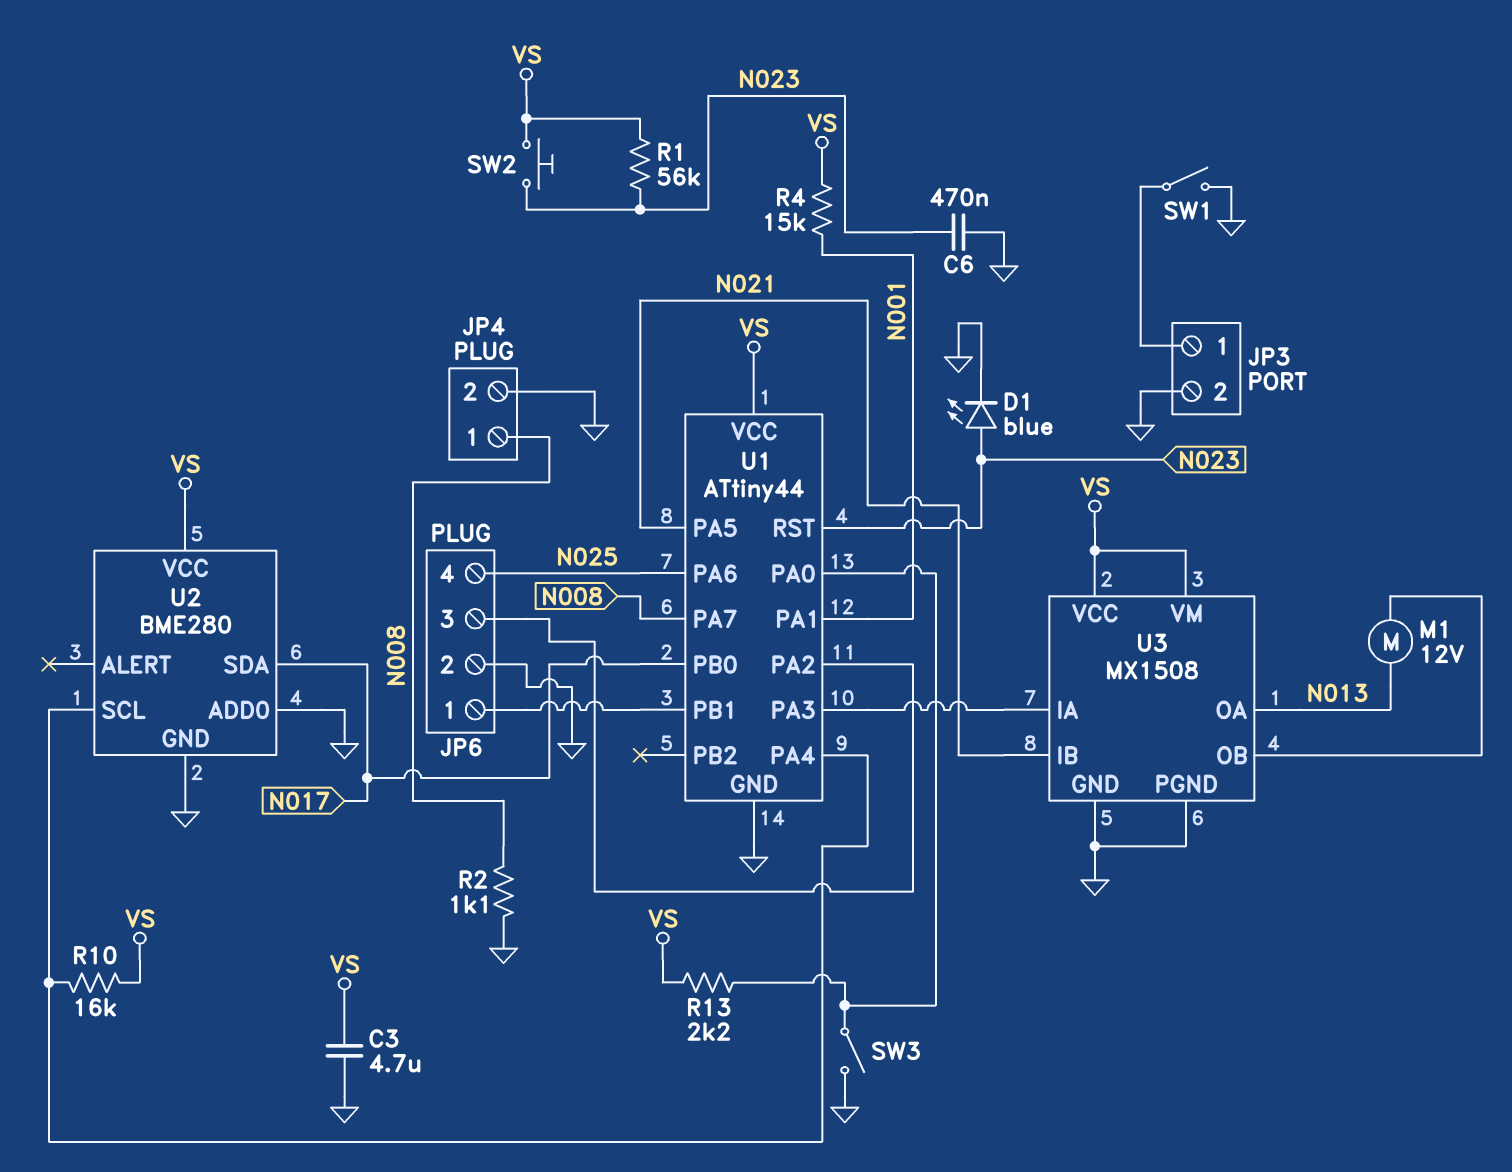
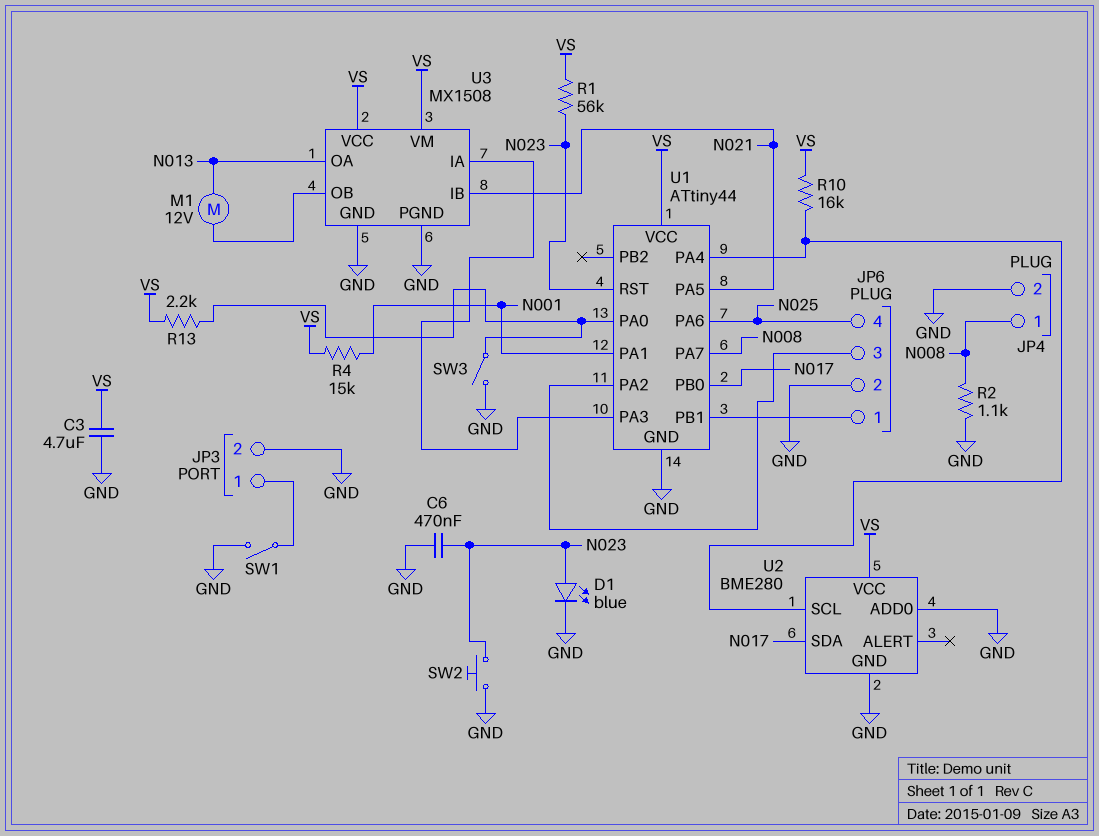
SW2: button (N023, VS) -> button (GND, N023)

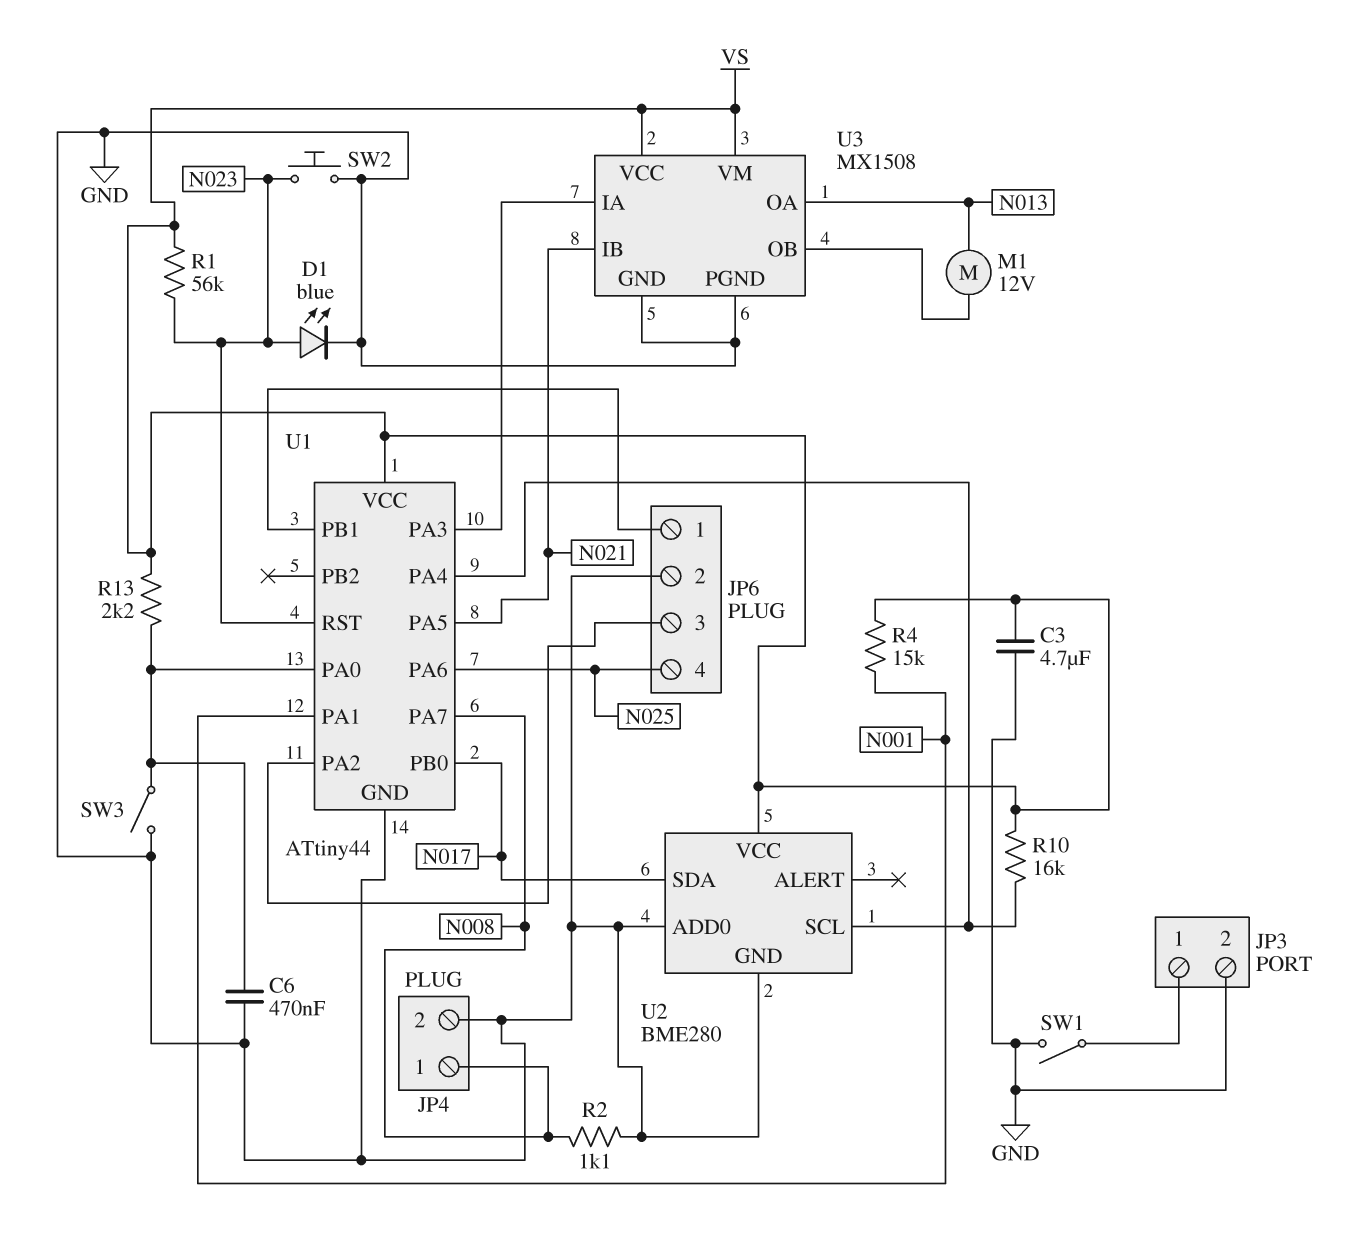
C6: 470nF (GND, N023) -> 470nF (GND, U1/PA0)

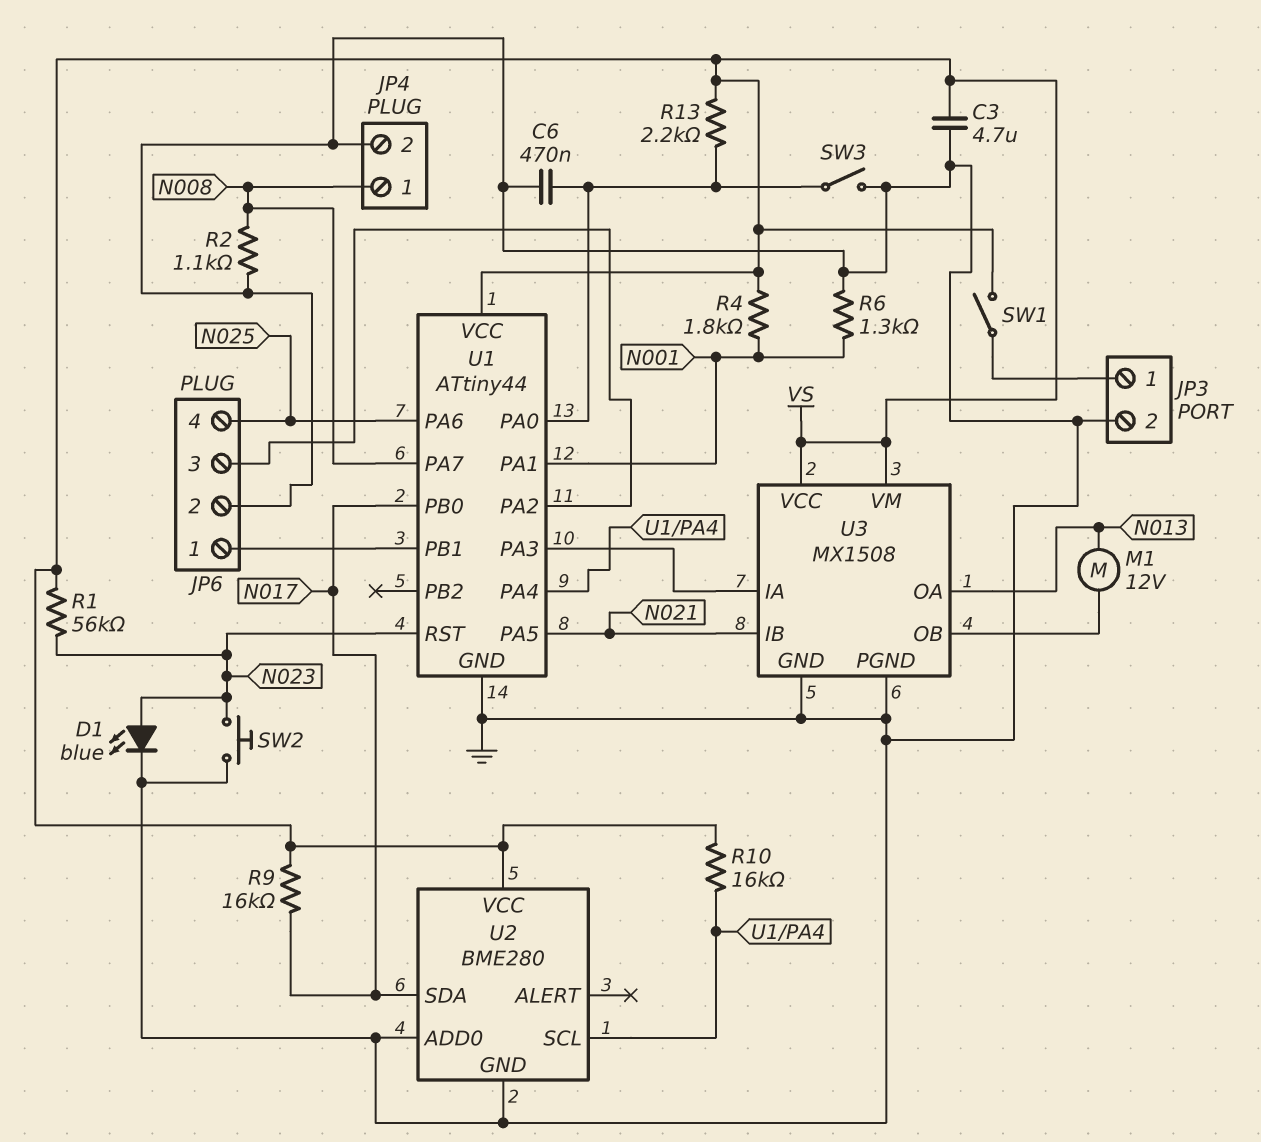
R4: 15k (N001, VS) -> 1.8k (N001, VS)
R6: none -> 1.3k (GND, N001)
R9: none -> 16k (N017, VS)
SW1: switch (GND, JP3/1) -> switch (JP3/1, VS)

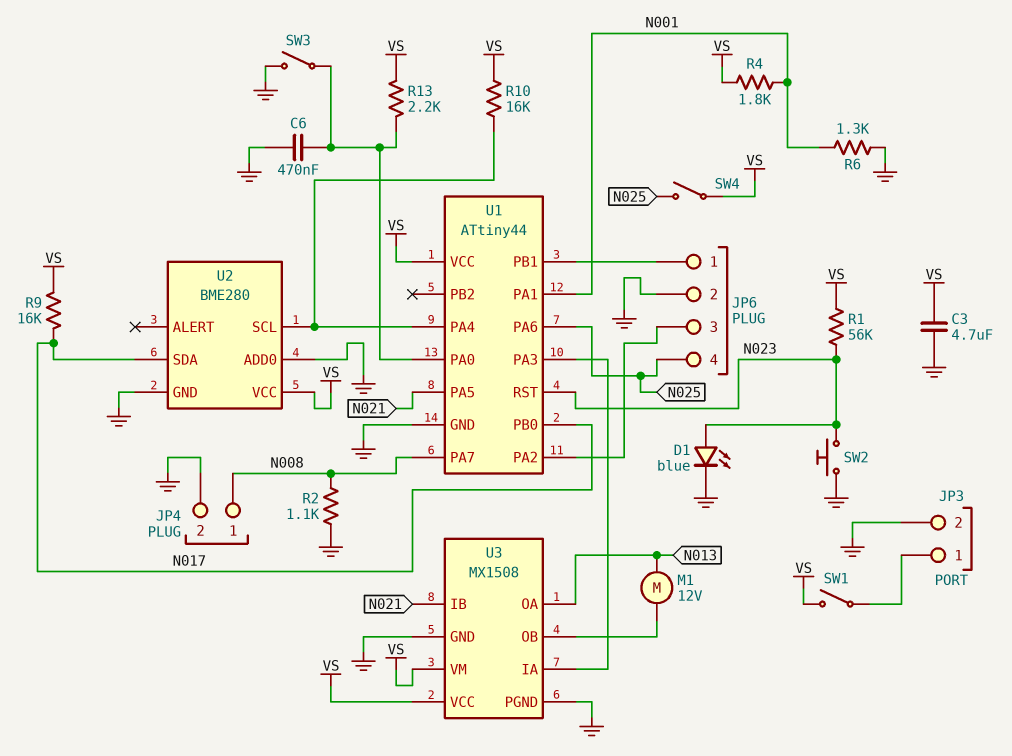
SW4: none -> switch (N025, VS)

